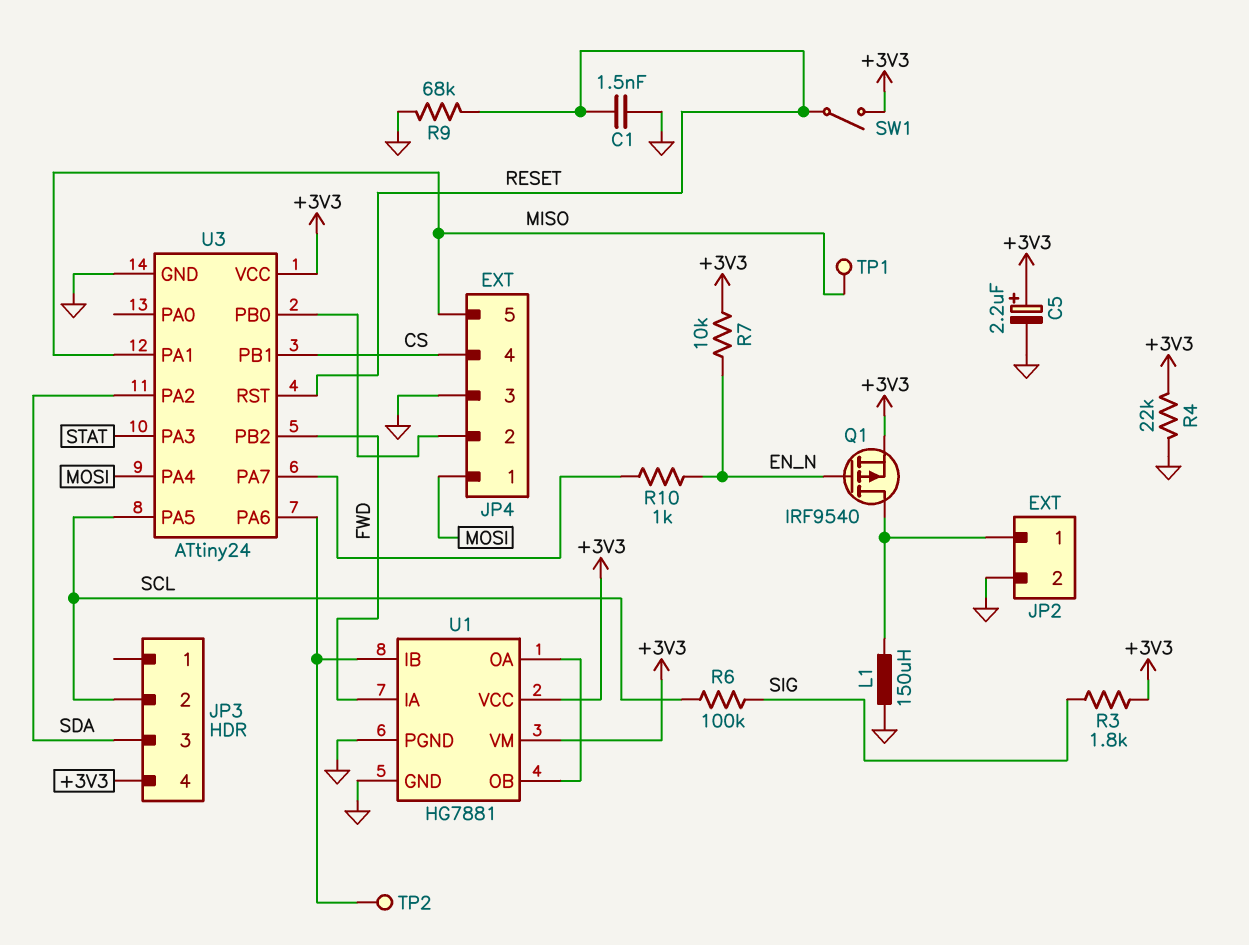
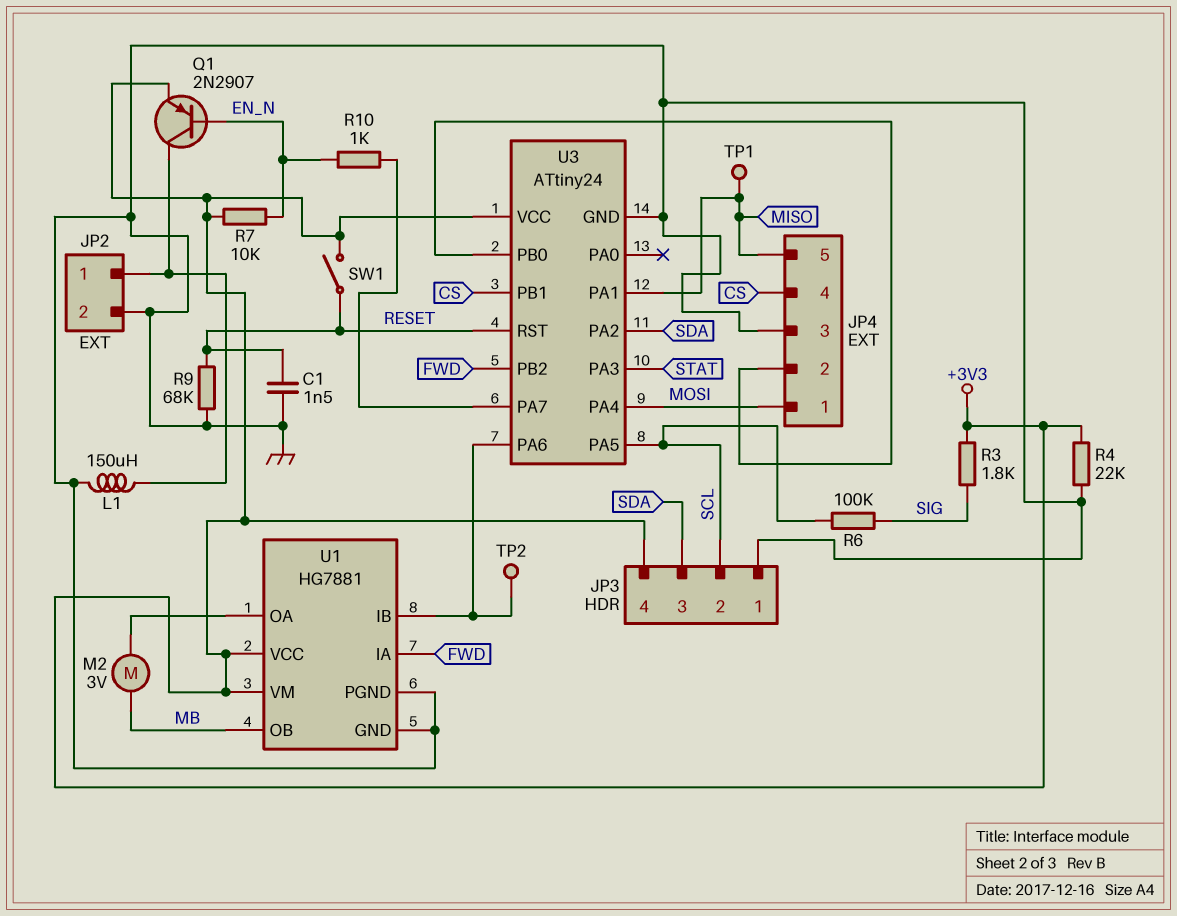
C5: 2.2uF (plus +3V3, minus GND) -> none
JP3 pin 1: none -> GND
M2: none -> motor 3V (MB, U1/OA)
Q1: PMOS IRF9540 (G EN_N, D JP2/1, S +3V3) -> PNP 2N2907 (B EN_N, C JP2/1, E +3V3)
U1 pin OB: U1/OA -> MB

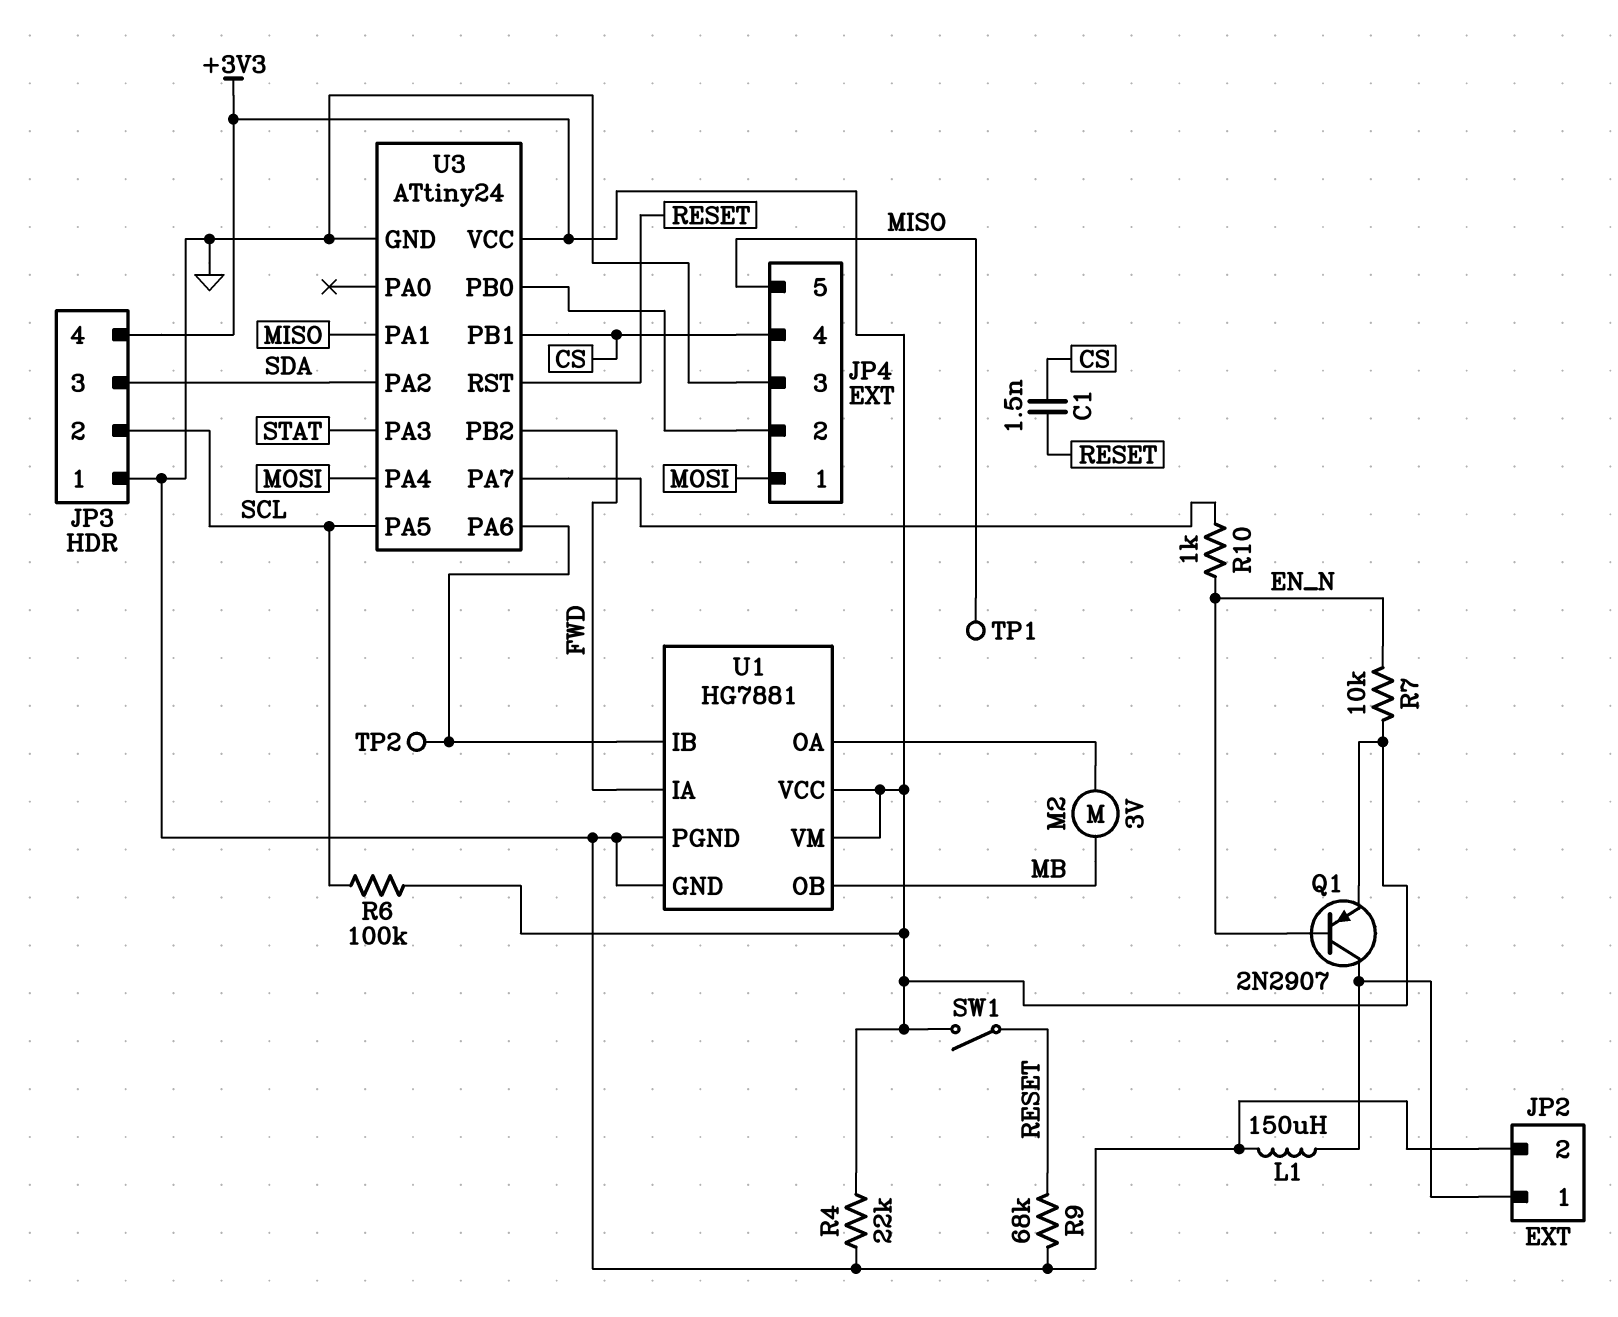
C1: 1.5nF (GND, RESET) -> 1.5nF (CS, RESET)
R3: 1.8k (+3V3, SIG) -> none
R6: 100k (SCL, SIG) -> 100k (+3V3, SCL)

